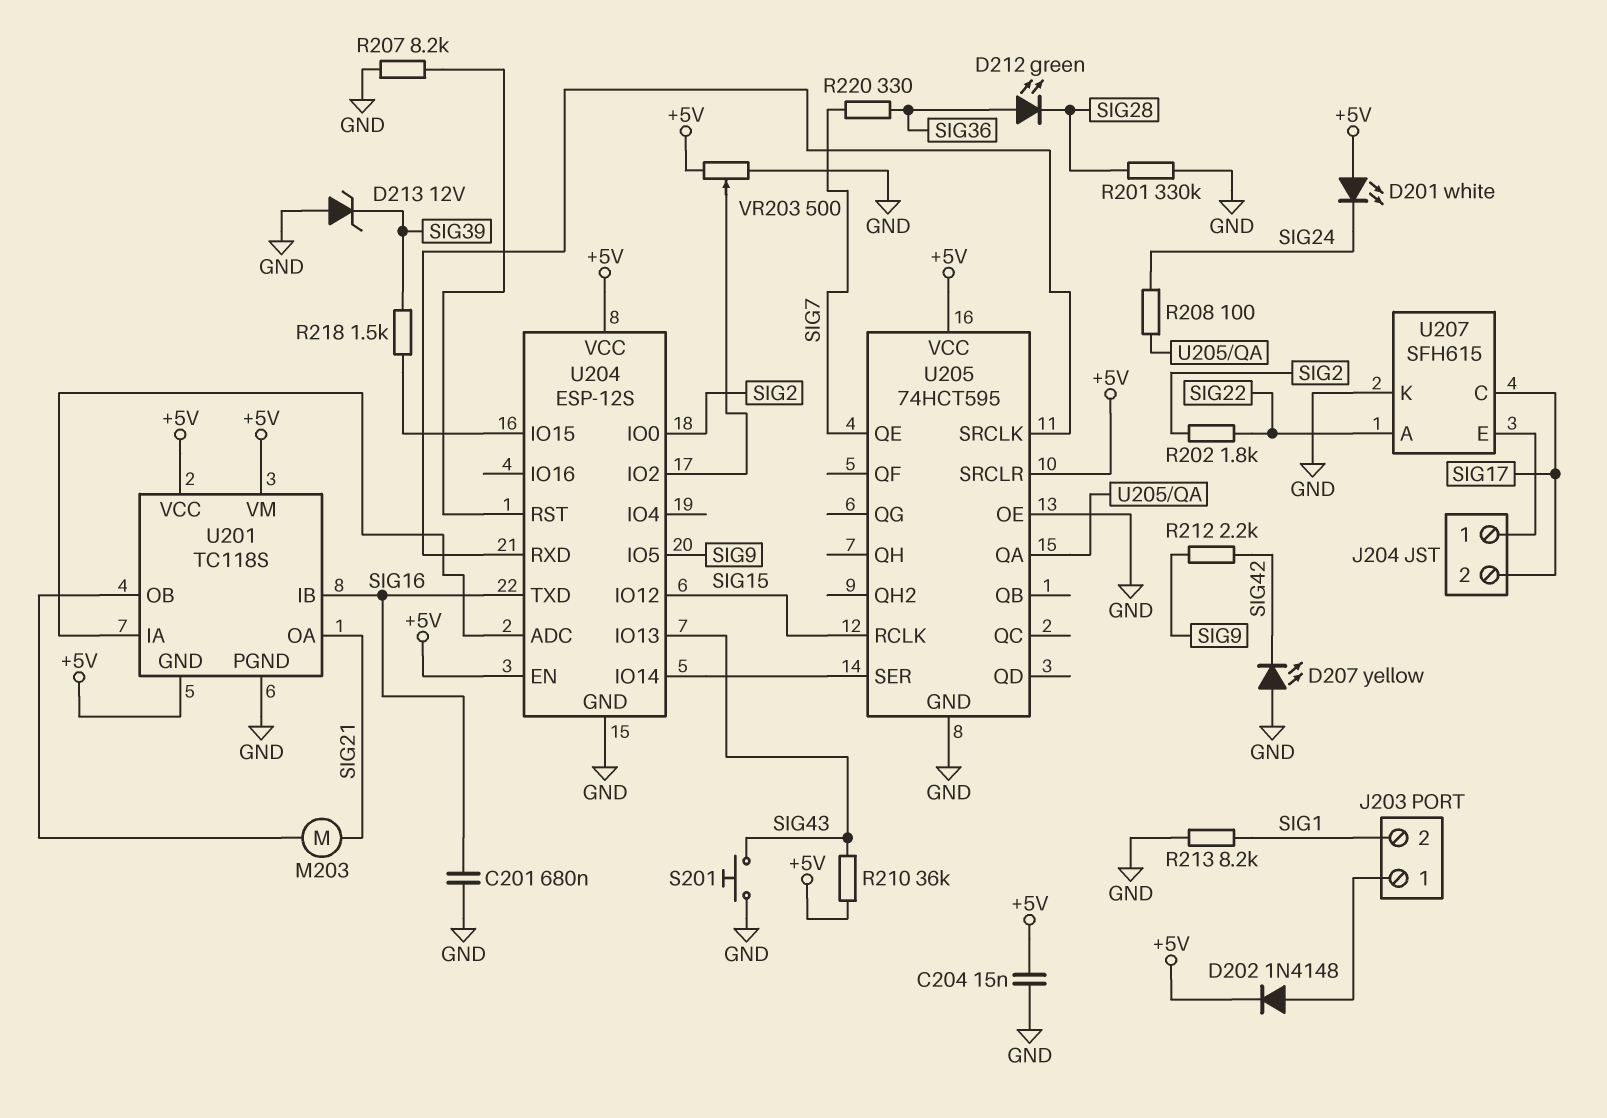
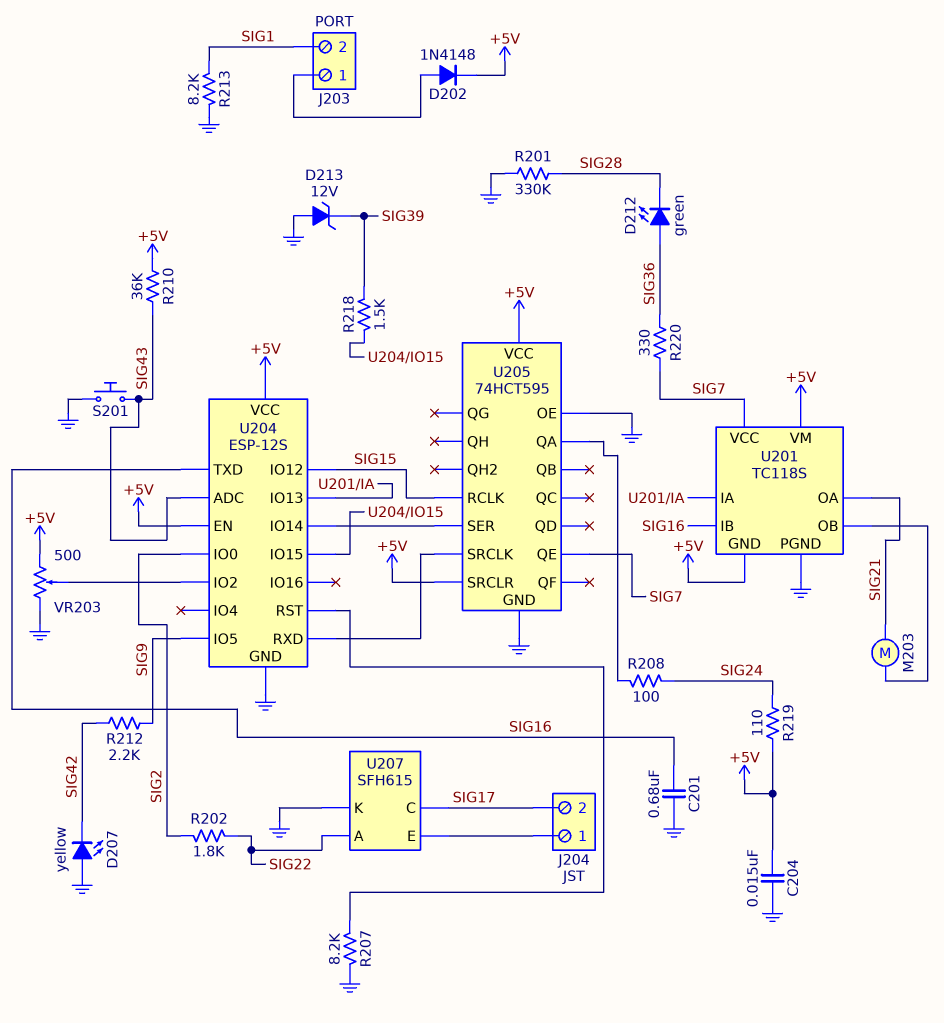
D201: LED white (A +5V, K SIG24) -> none
R219: none -> 110 (+5V, SIG24)
U201 pin VCC: +5V -> SIG7
U204 pin ADC: U201/IA -> SIG43
U204 pin IO13: SIG43 -> U201/IA

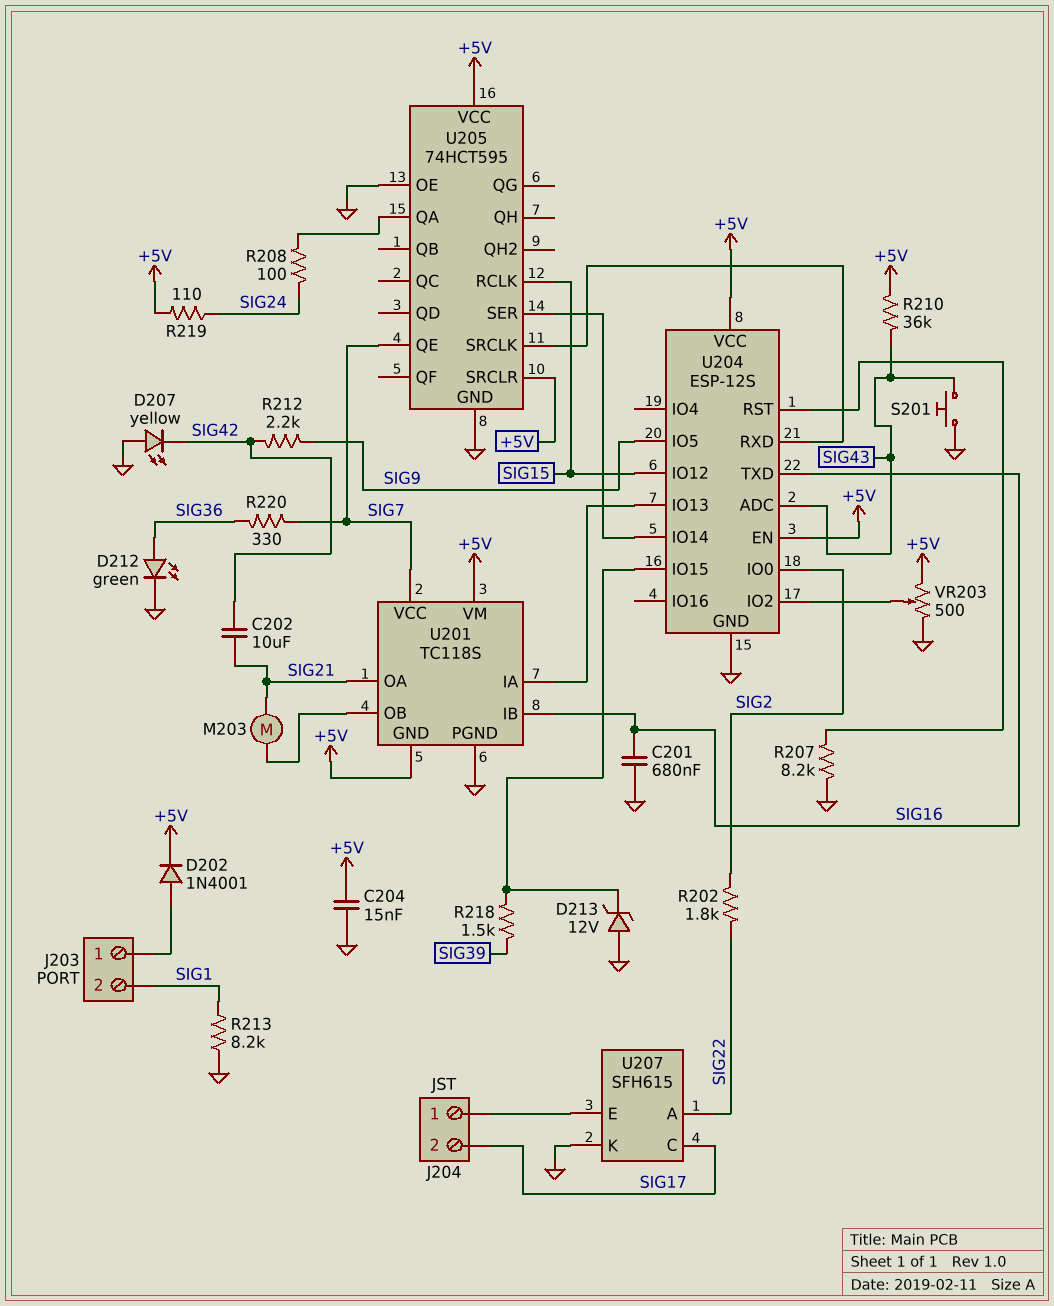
C202: none -> 10uF (SIG21, SIG42)
D202: diode 1N4148 (A J203/1, K +5V) -> diode 1N4001 (A J203/1, K +5V)
D212: LED green (A SIG36, K SIG28) -> LED green (A SIG36, K GND)
D213: zener 12V (A GND, K SIG39) -> zener 12V (A GND, K U204/IO15)
R201: 330k (GND, SIG28) -> none

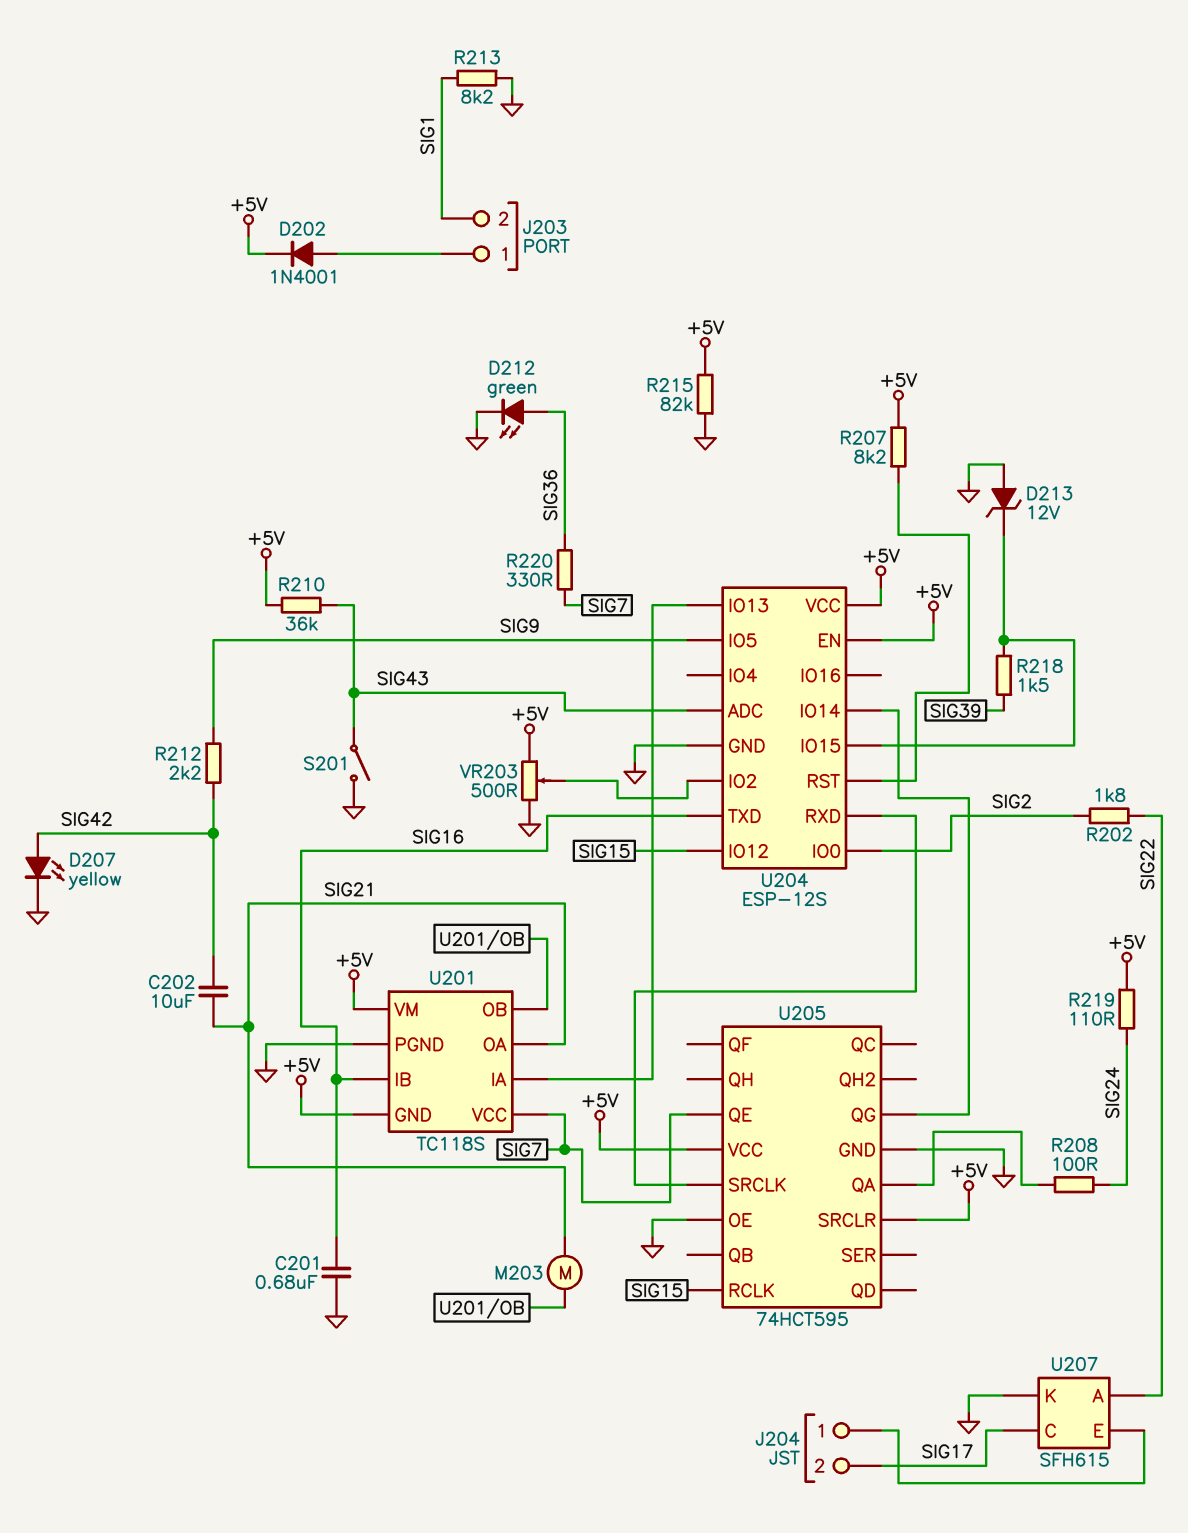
C204: 15nF (+5V, GND) -> none
D207: LED yellow (A GND, K SIG42) -> LED yellow (A SIG42, K GND)
R207: 8.2k (GND, U204/RST) -> 8.2k (+5V, U204/RST)
R215: none -> 82k (+5V, GND)
S201: button (GND, SIG43) -> switch (GND, SIG43)
U205 pin QG: none -> U204/IO14
U205 pin SER: U204/IO14 -> none

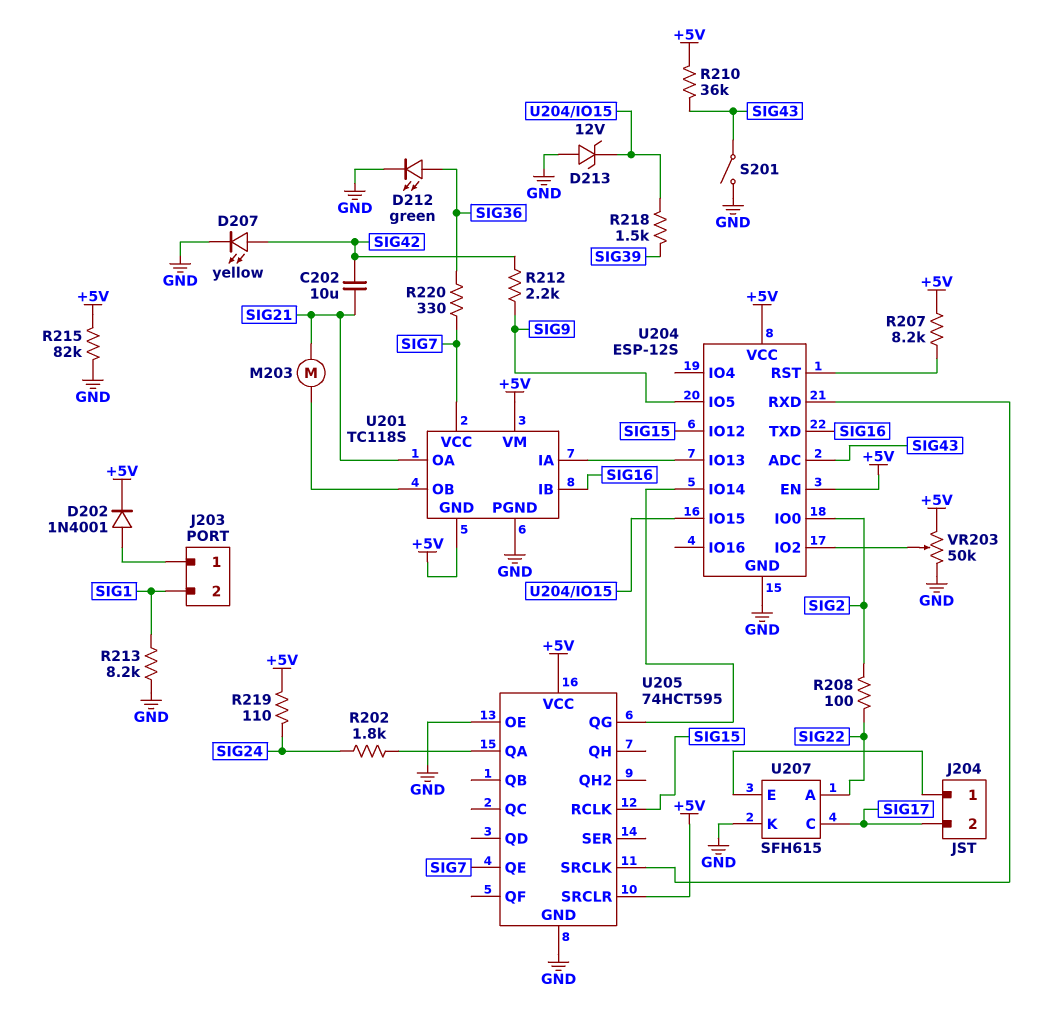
C201: 680nF (GND, SIG16) -> none
R202: 1.8k (SIG2, SIG22) -> 1.8k (SIG24, U205/QA)
R208: 100 (SIG24, U205/QA) -> 100 (SIG2, SIG22)
VR203: 500 (+5V, GND, wiper U204/IO2) -> 50k (+5V, GND, wiper U204/IO2)

